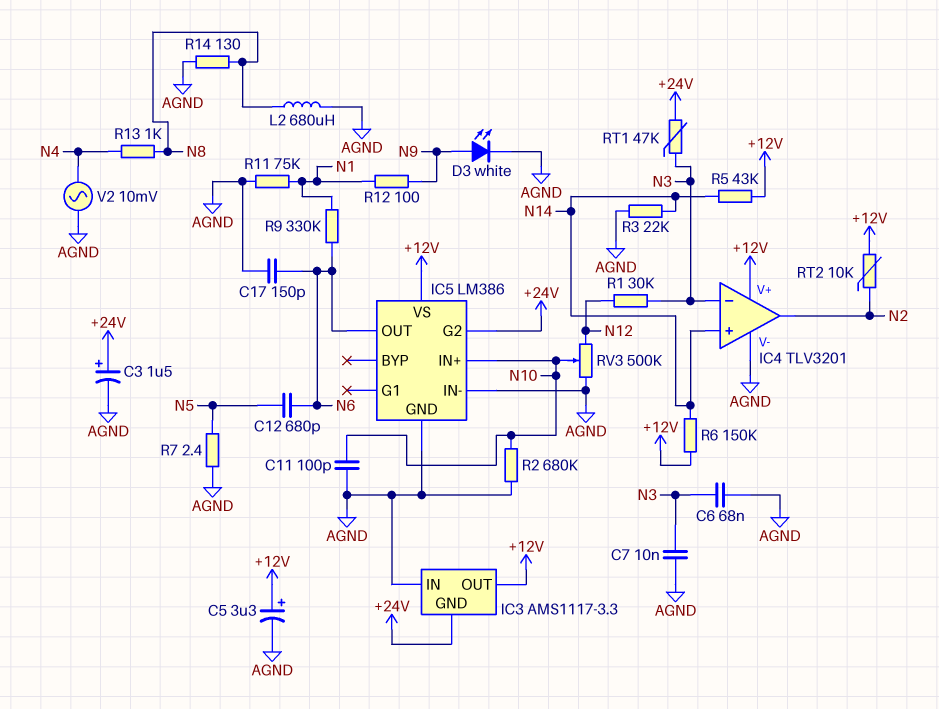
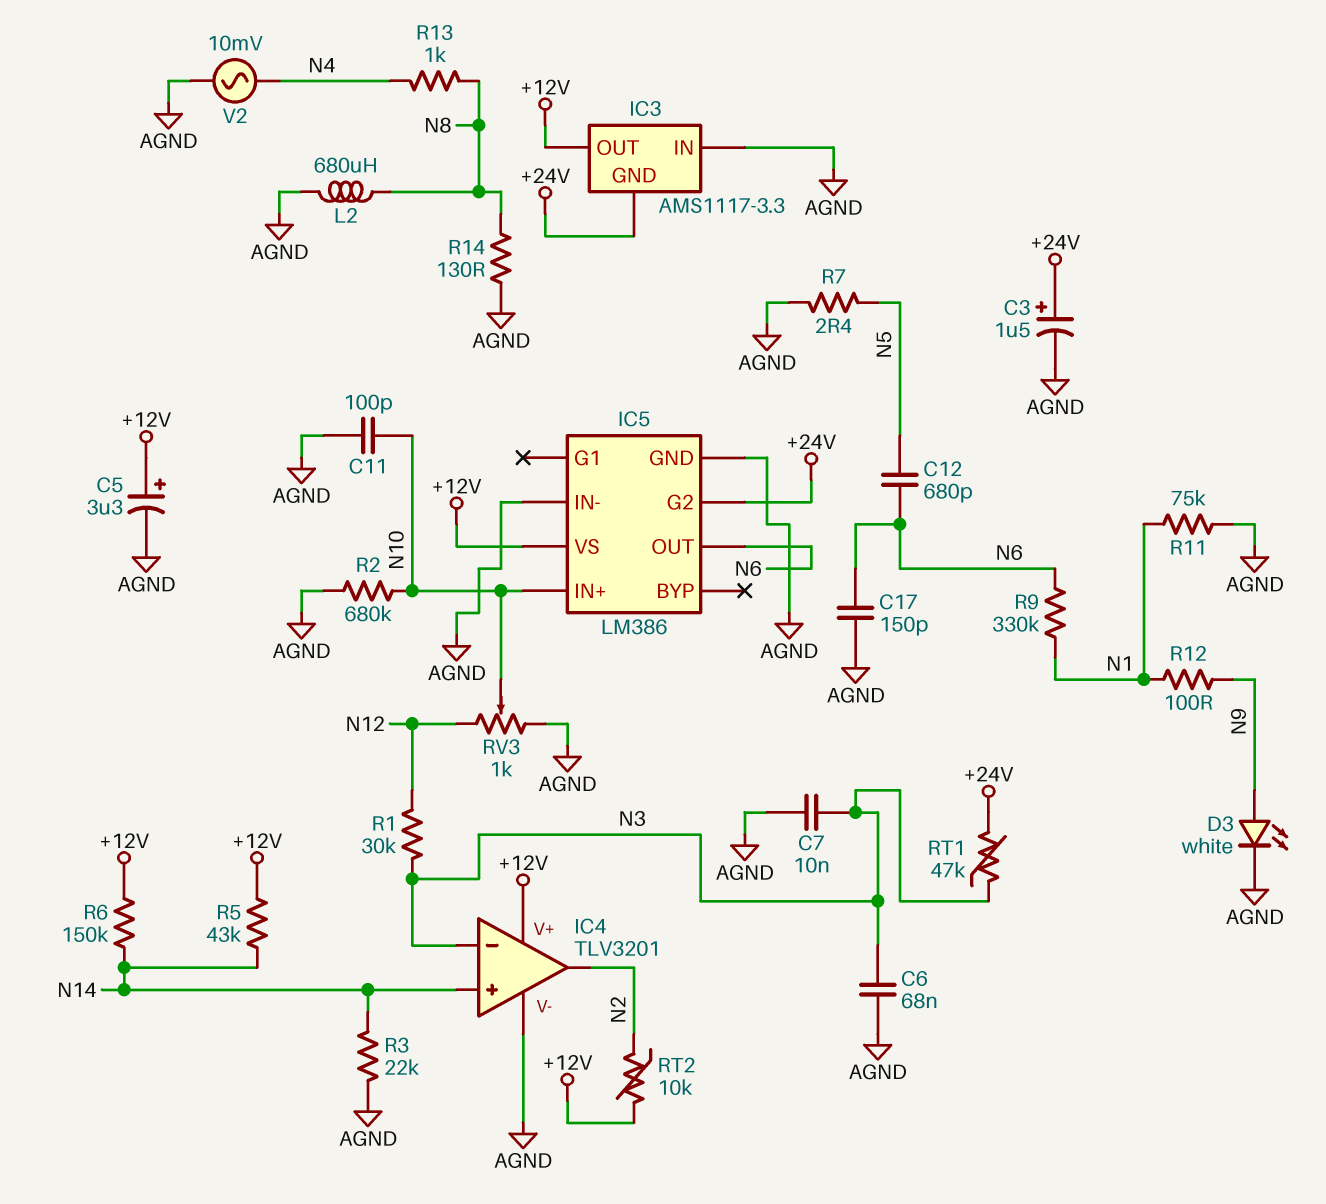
RV3: 500k (AGND, N12, wiper N10) -> 1k (AGND, N12, wiper N10)

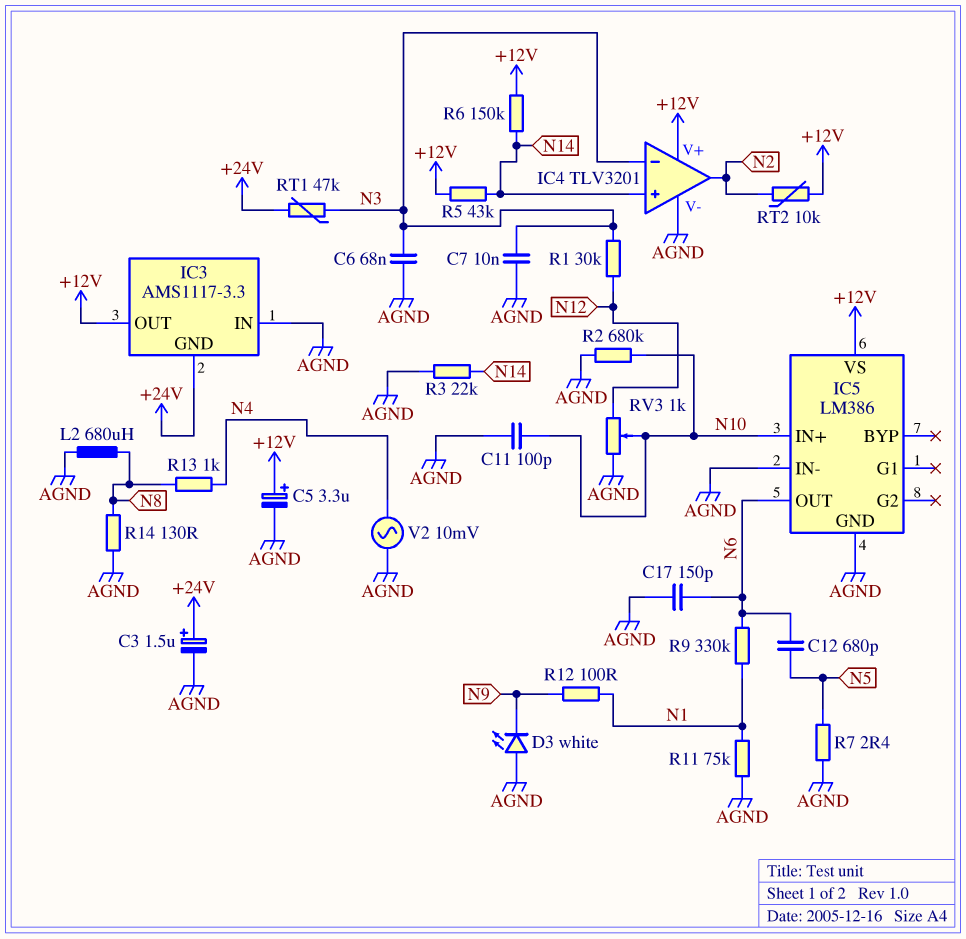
D3: LED white (A N9, K AGND) -> LED white (A AGND, K N9)
IC5 pin G2: +24V -> none

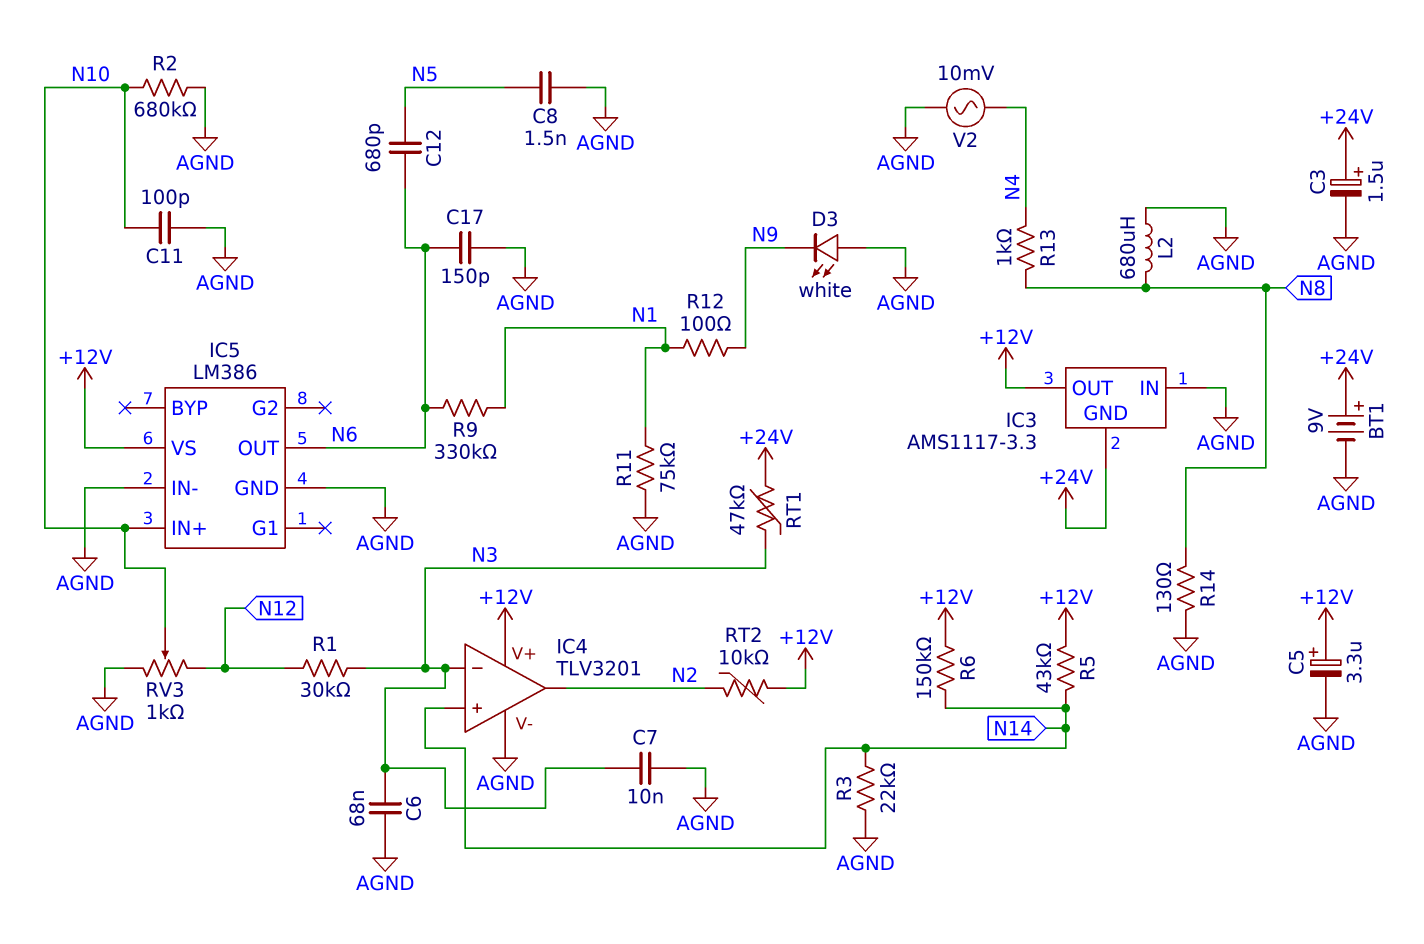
BT1: none -> 9V (plus +24V, minus AGND)
C8: none -> 1.5nF (AGND, N5)
R7: 2.4 (AGND, N5) -> none

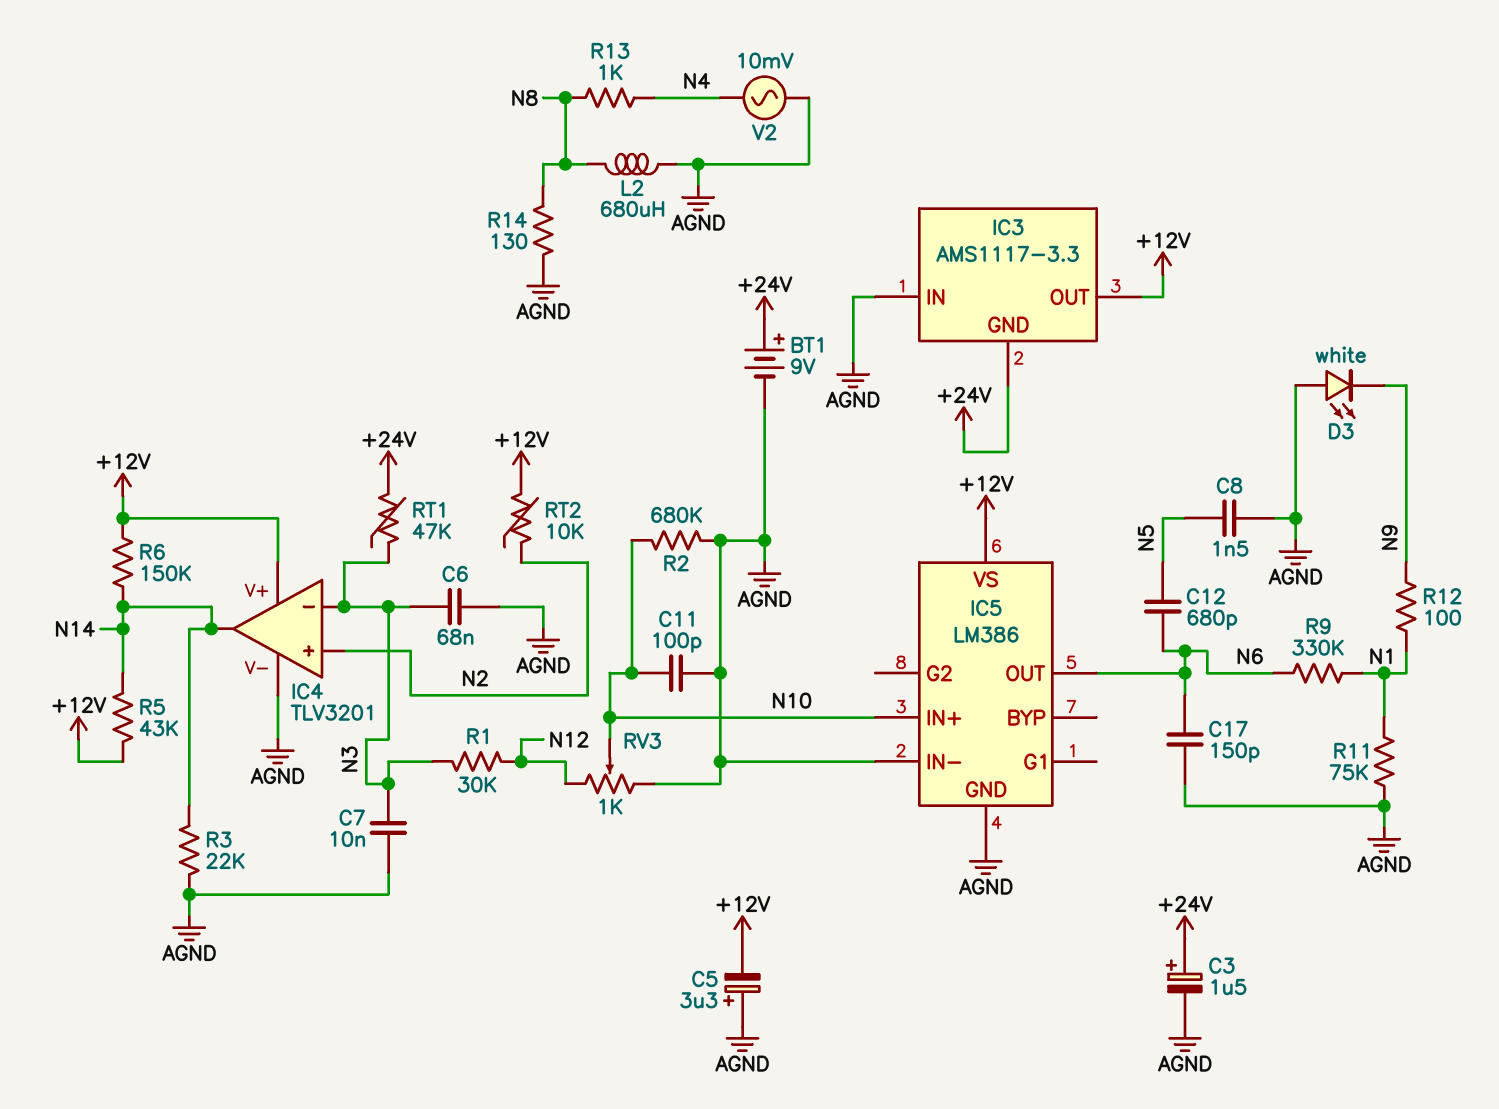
C5: 3.3uF (plus +12V, minus AGND) -> 3.3uF (plus AGND, minus +12V)
IC4 pin in+: N14 -> N2
IC4 pin out: N2 -> N14

